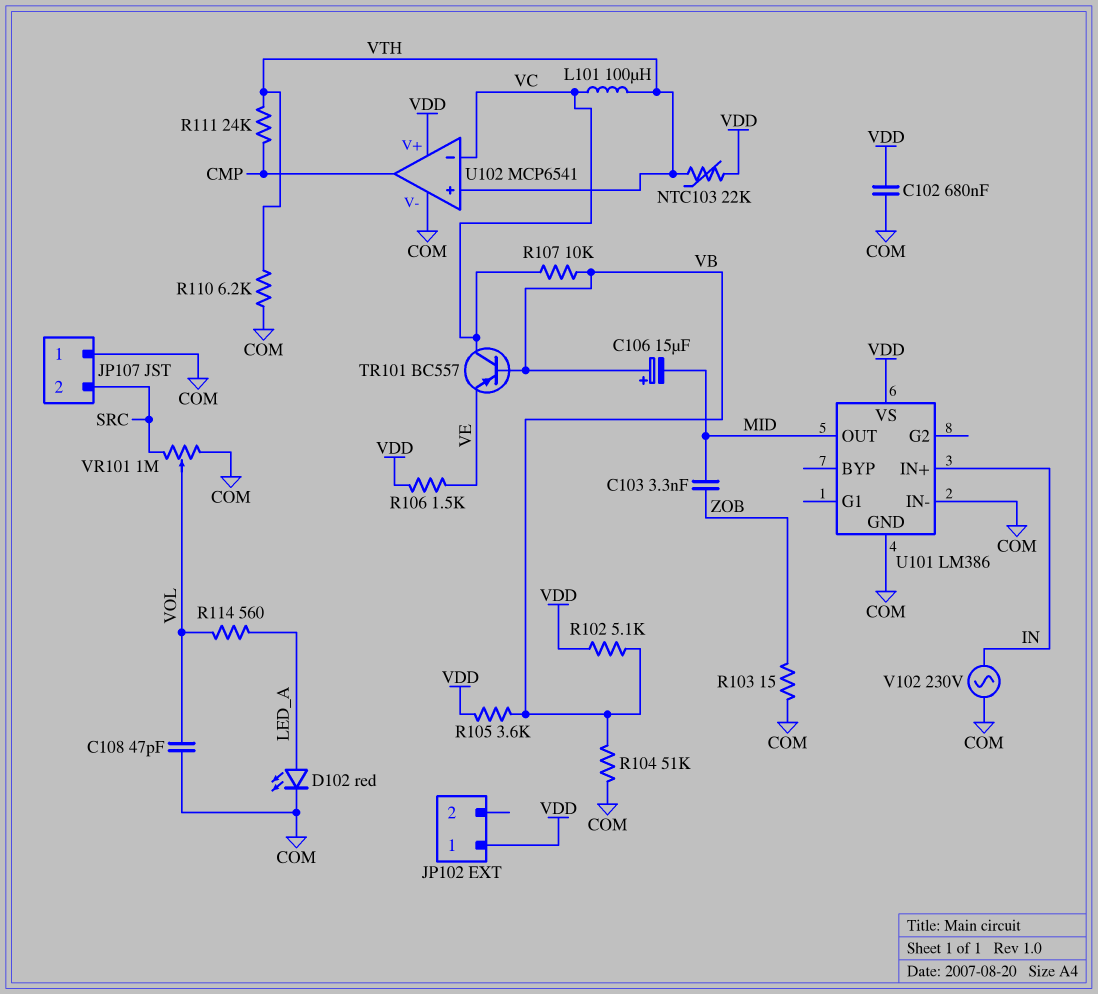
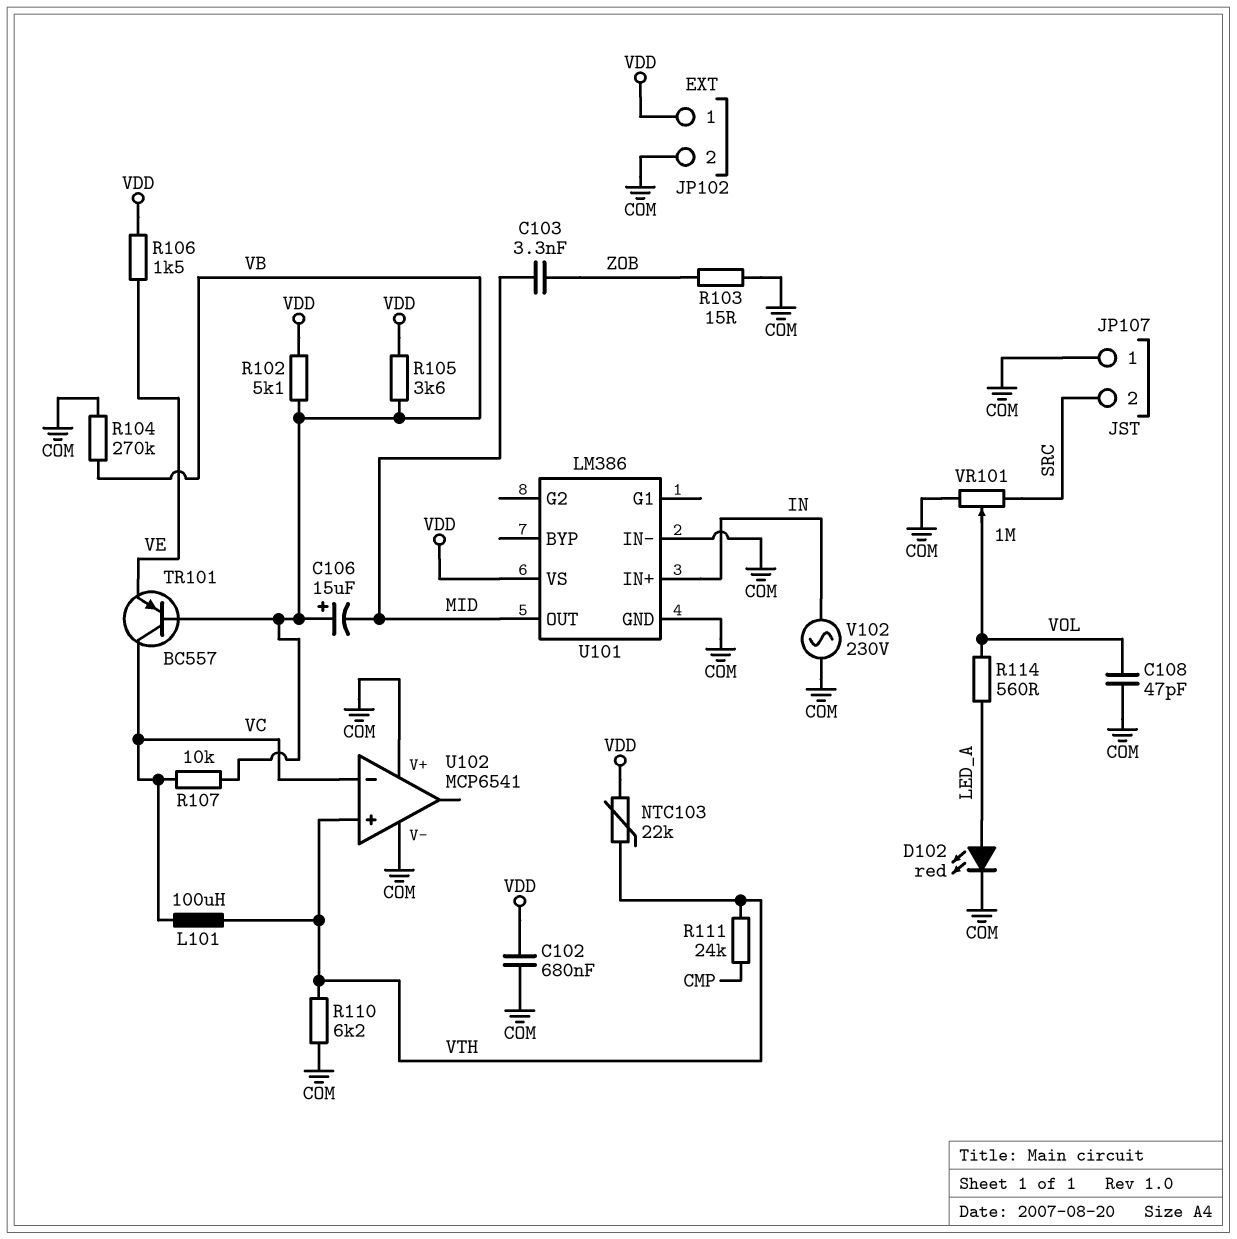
JP102 pin 2: none -> COM
R104: 51k (COM, VB) -> 270k (COM, VB)
U102 pin V+: VDD -> COM
U102 pin out: CMP -> none

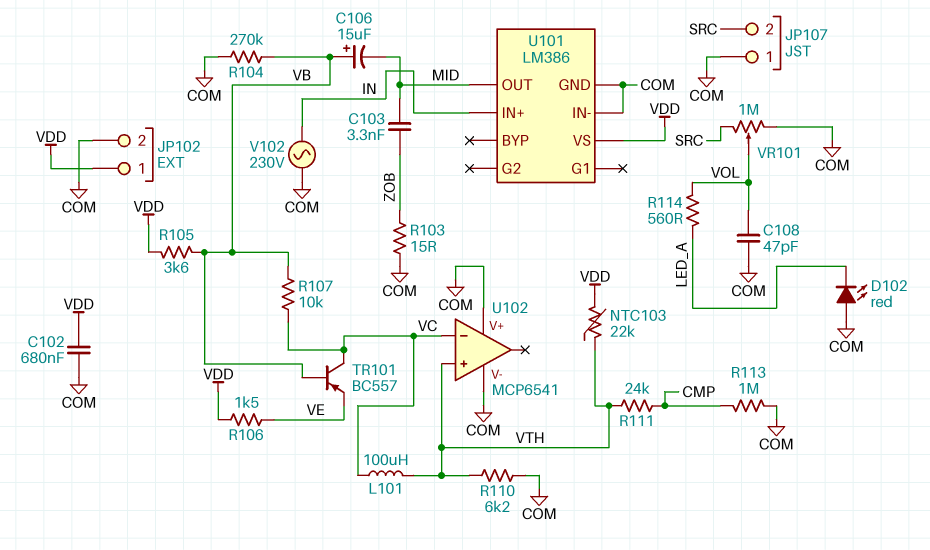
D102: LED red (A LED_A, K COM) -> LED red (A COM, K LED_A)
R102: 5.1k (VB, VDD) -> none
R113: none -> 1M (CMP, COM)

